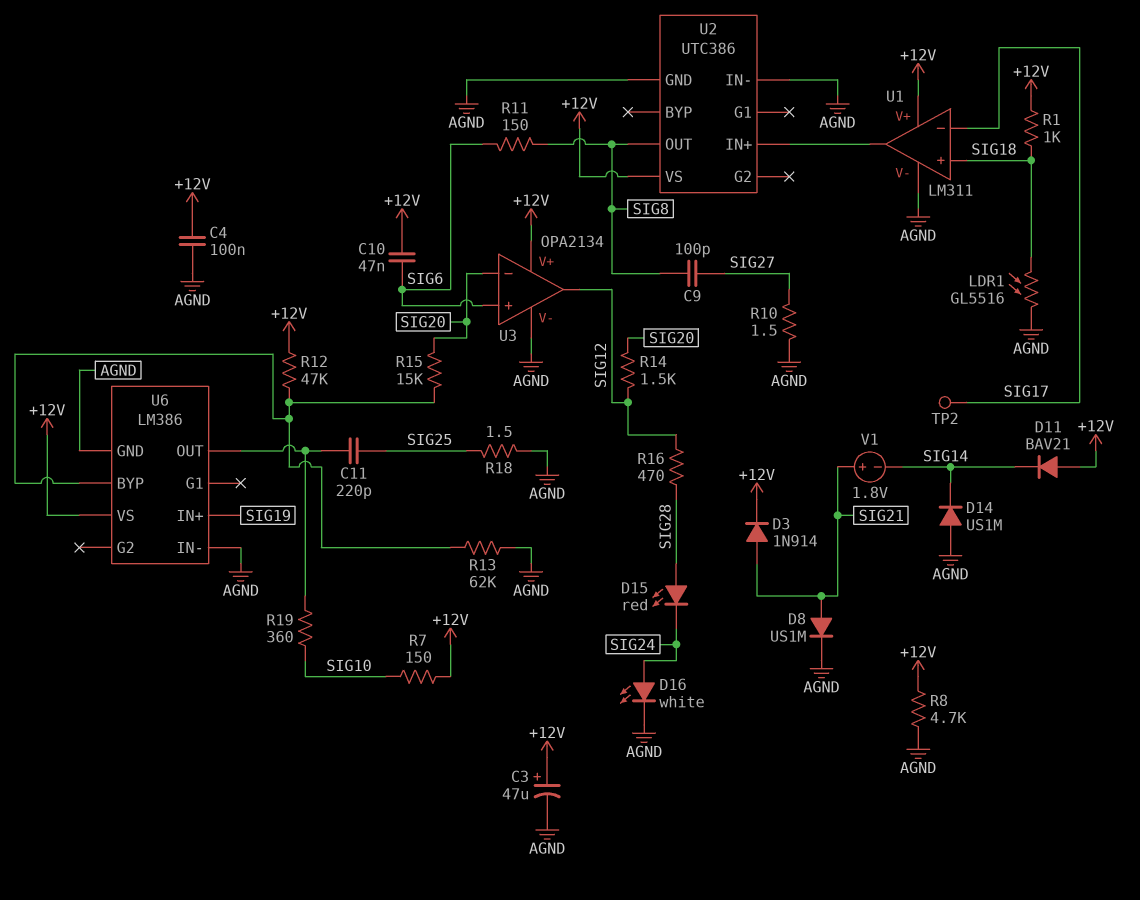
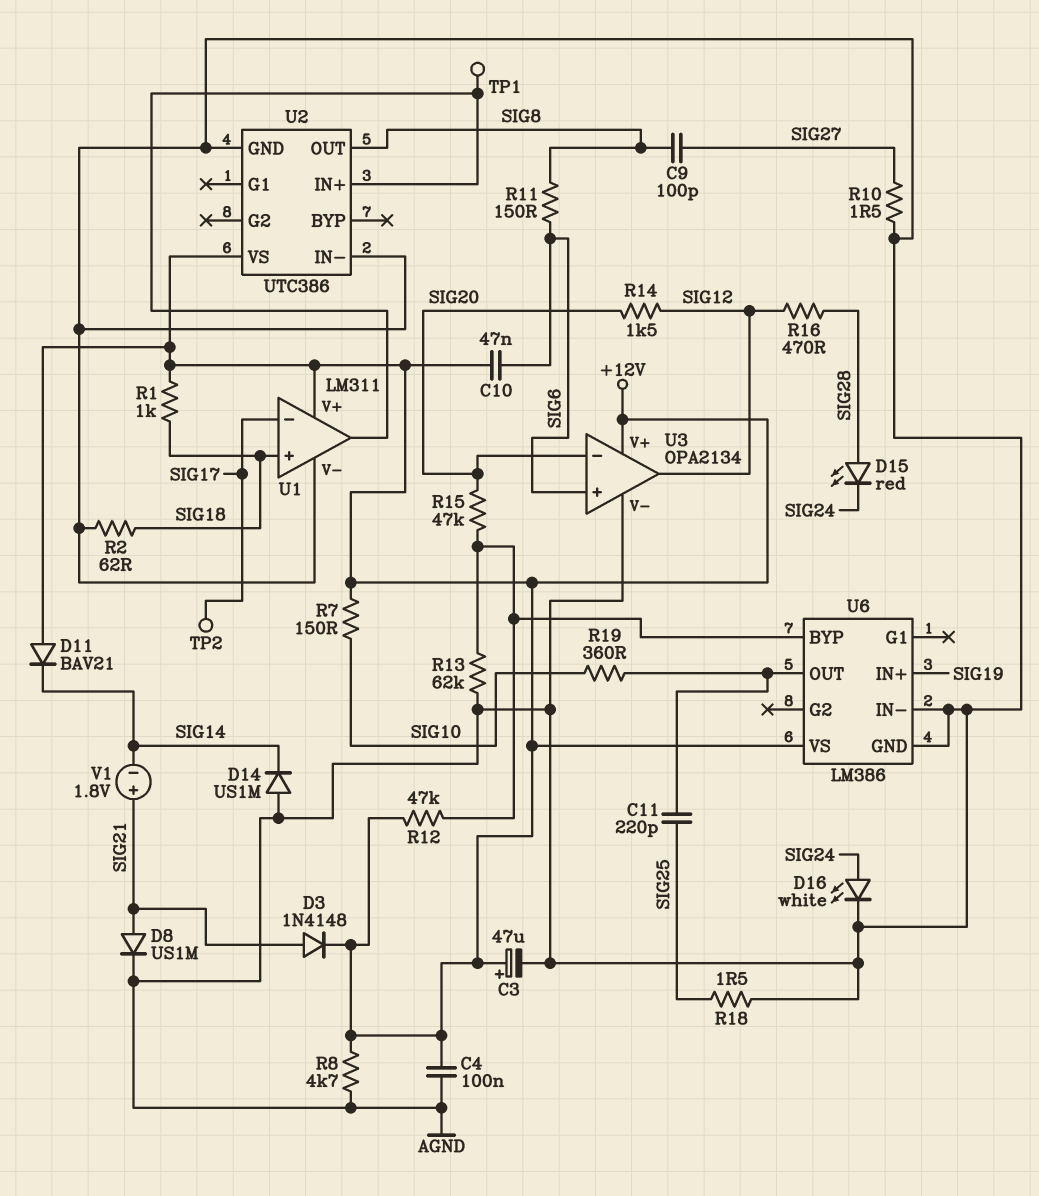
D3: diode 1N914 (A SIG21, K +12V) -> diode 1N4148 (A SIG21, K +12V)
LDR1: GL5516 (AGND, SIG18) -> none
R2: none -> 62 (AGND, SIG18)
R15: 15k (SIG20, U6/BYP) -> 47k (SIG20, U6/BYP)
TP1: none -> test point (U1/out)

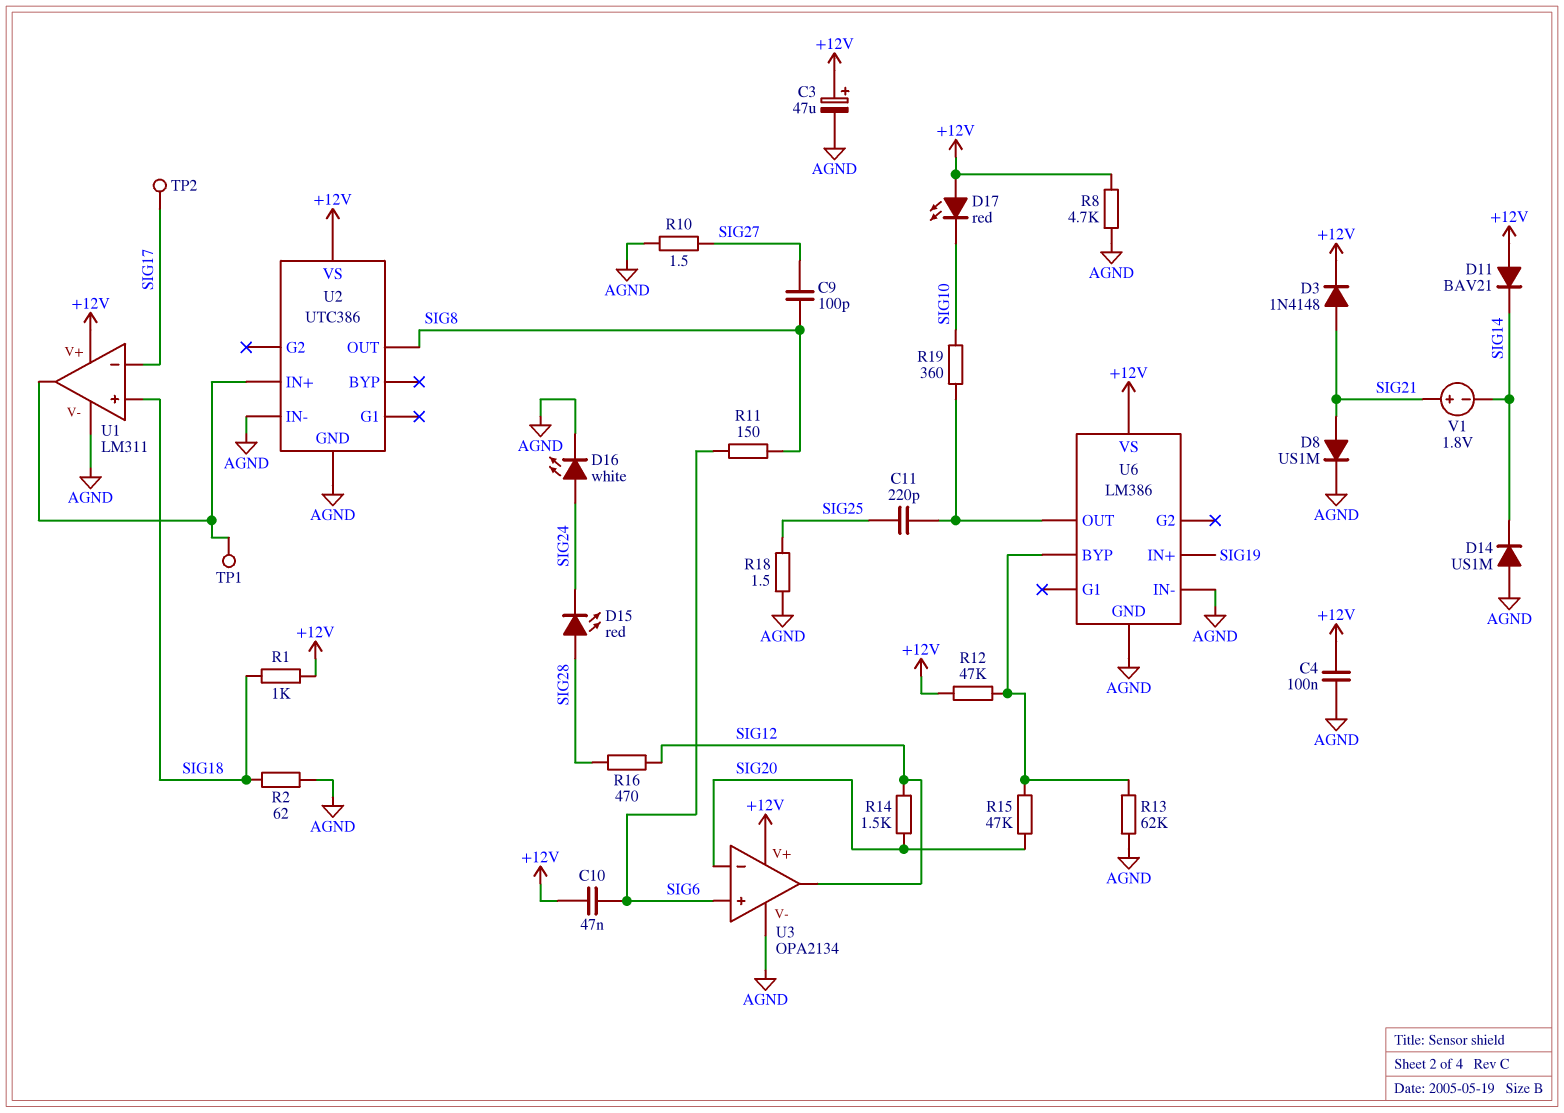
D17: none -> LED red (A +12V, K SIG10)
R7: 150 (+12V, SIG10) -> none

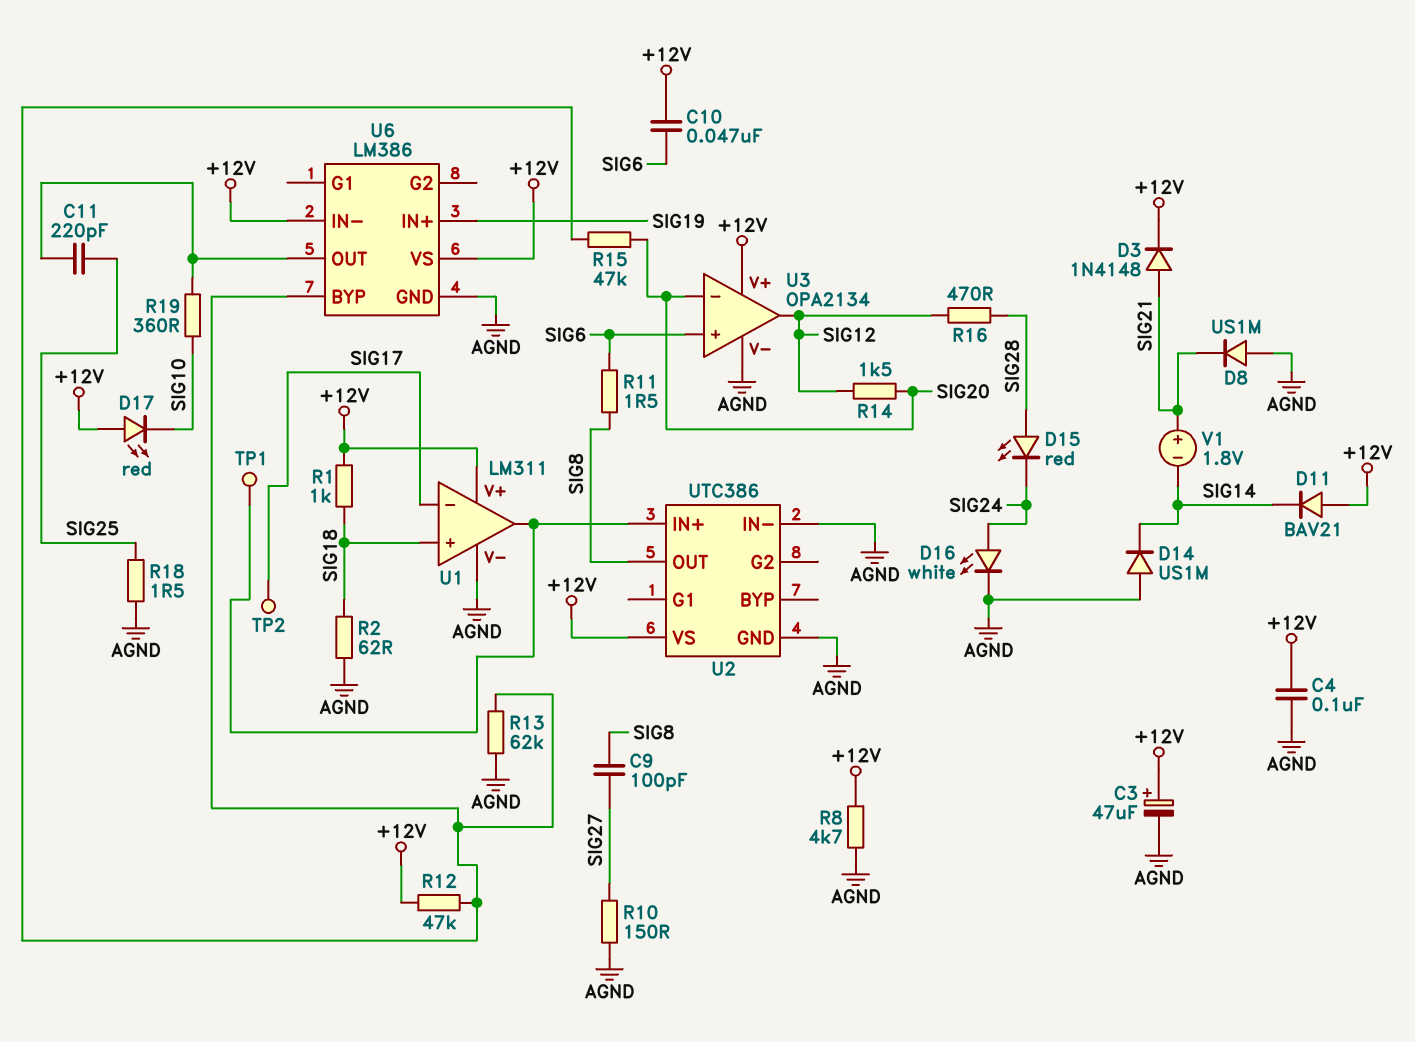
D8: diode US1M (A SIG21, K AGND) -> diode US1M (A AGND, K SIG21)
R10: 1.5 (AGND, SIG27) -> 150 (AGND, SIG27)
R11: 150 (SIG6, SIG8) -> 1.5 (SIG6, SIG8)
U6 pin IN-: AGND -> +12V

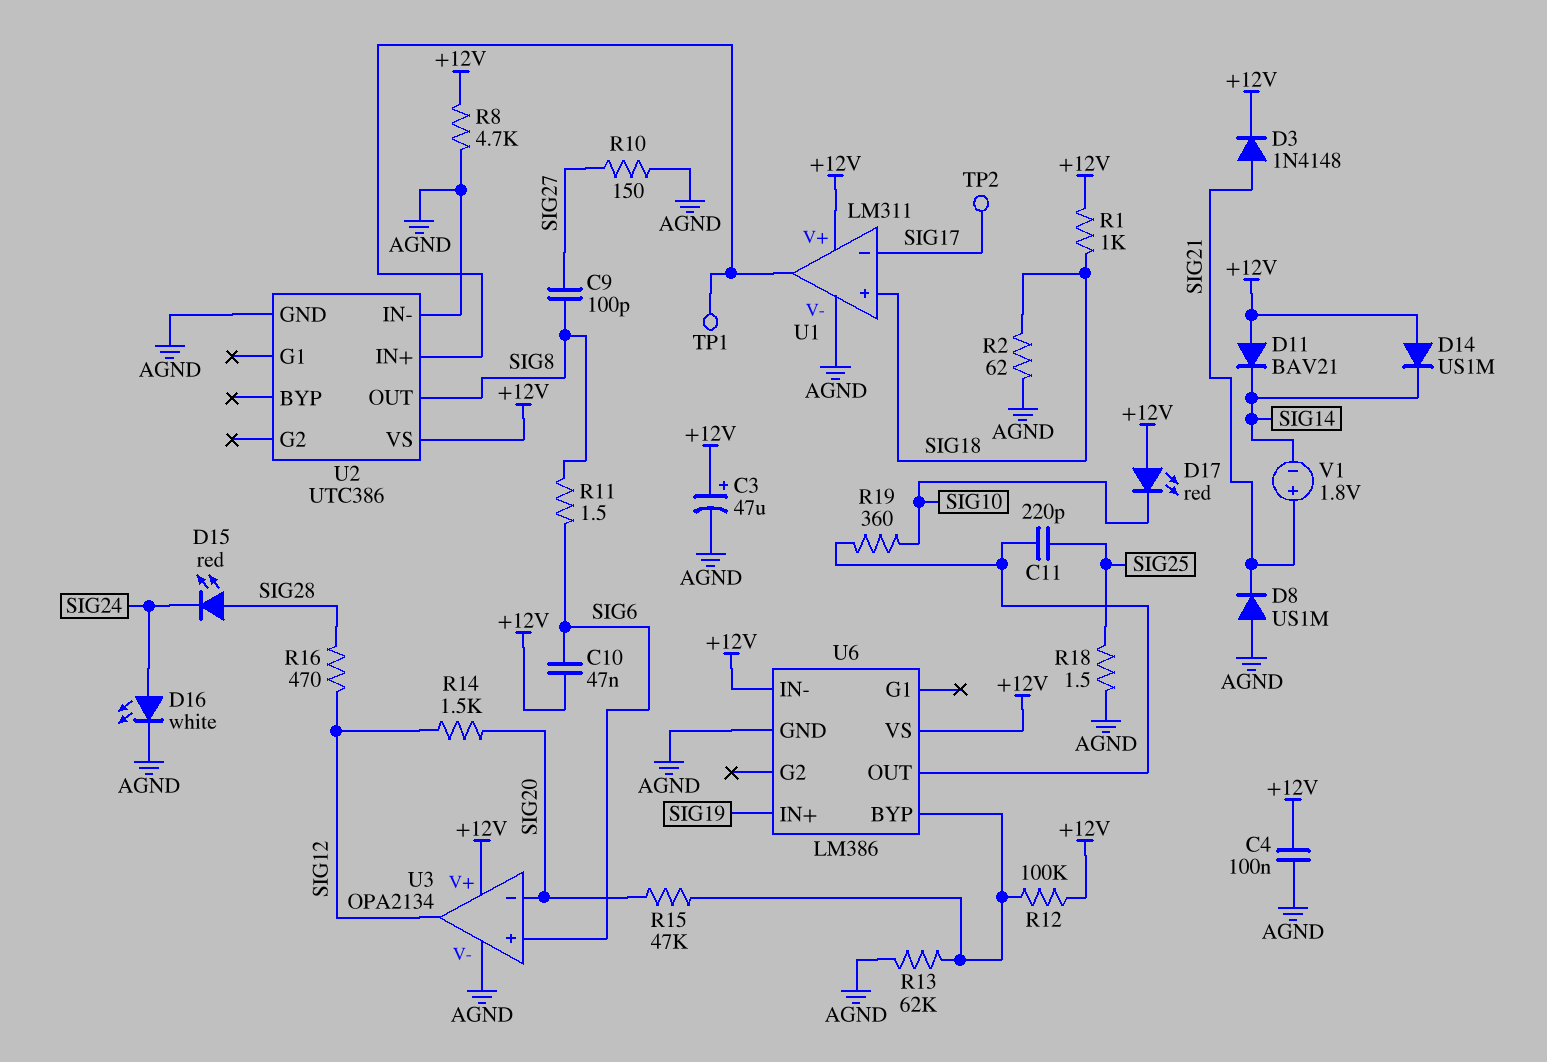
D14: diode US1M (A AGND, K SIG14) -> diode US1M (A +12V, K SIG14)
R12: 47k (+12V, U6/BYP) -> 100k (+12V, U6/BYP)

